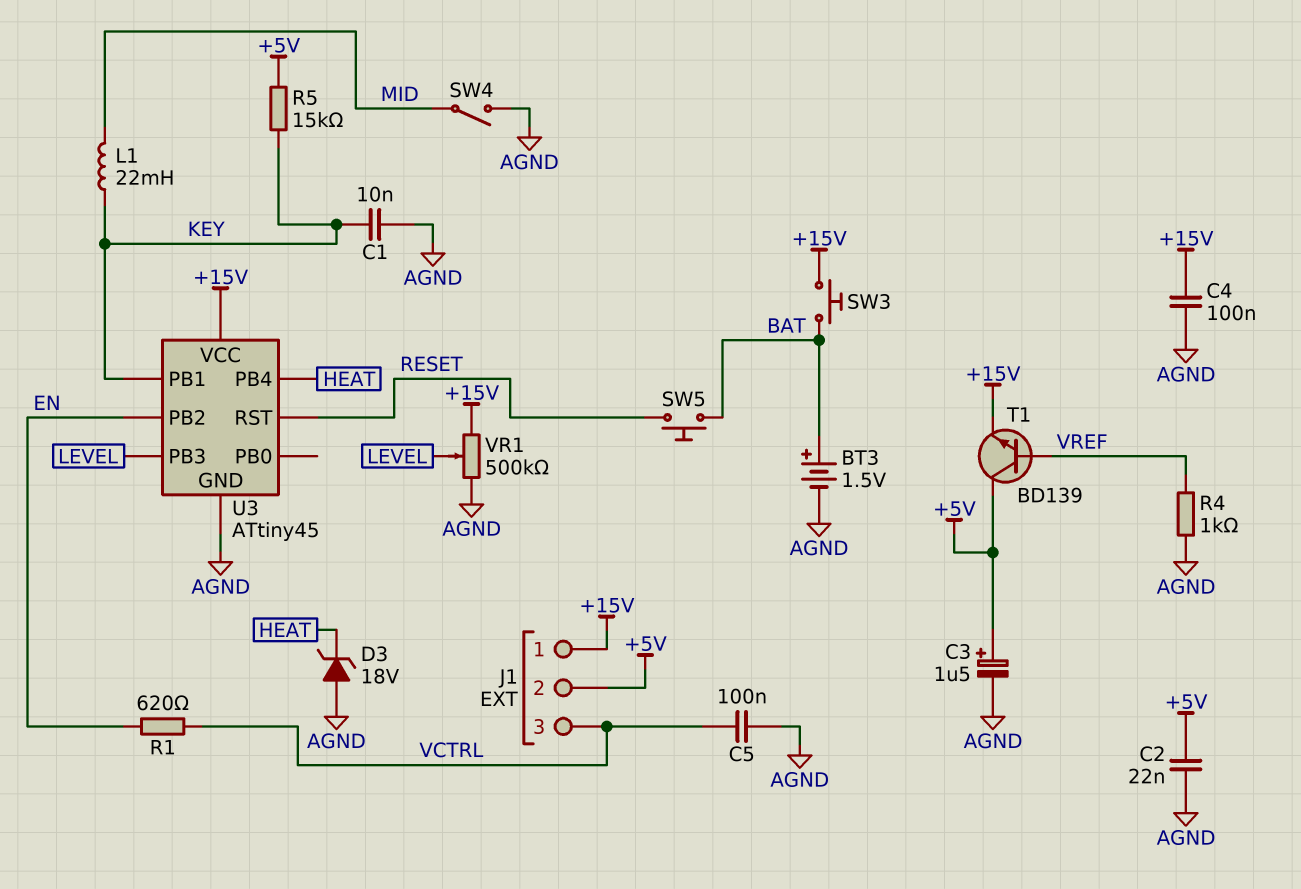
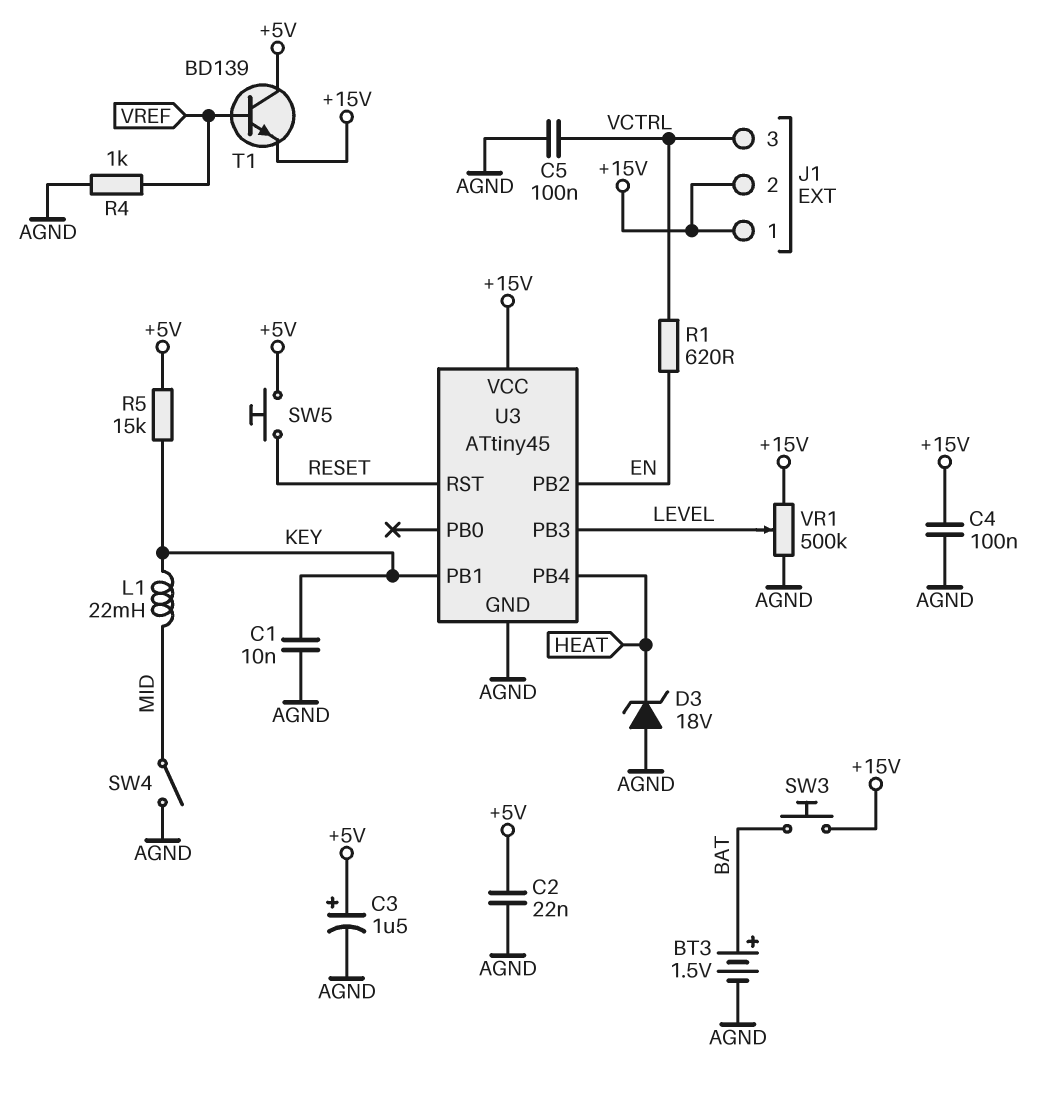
J1 pin 2: +5V -> +15V
SW5: button (BAT, RESET) -> button (+5V, RESET)

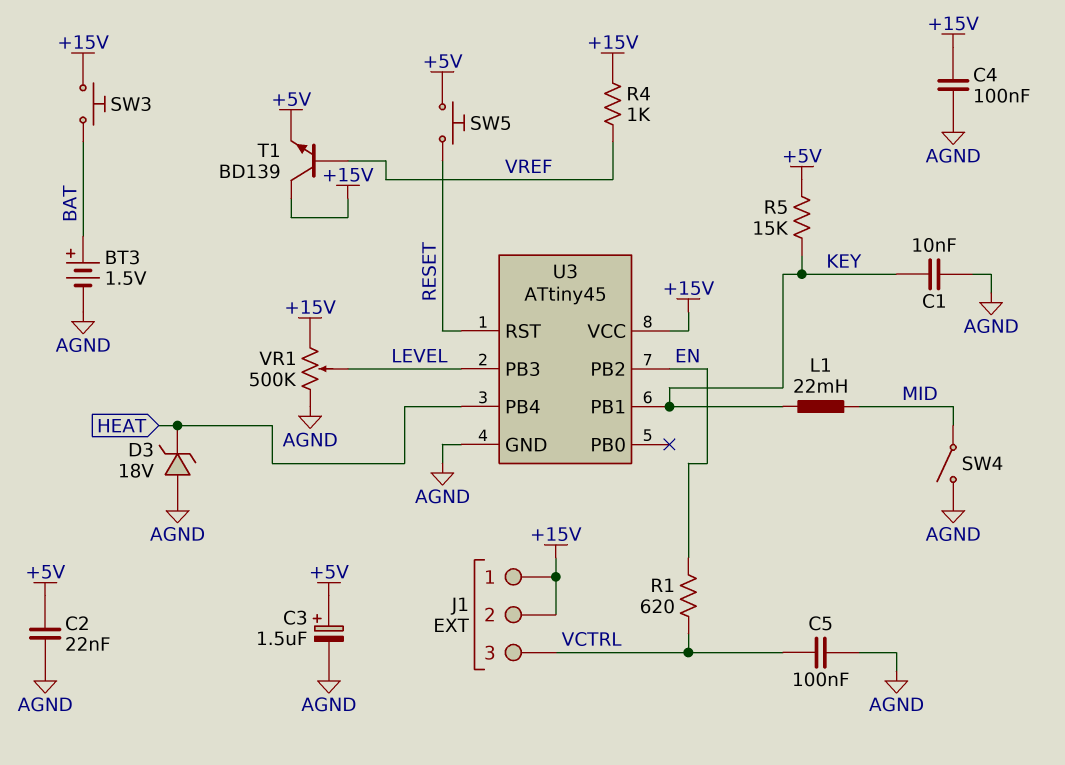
R4: 1k (AGND, VREF) -> 1k (+15V, VREF)
T1: NPN BD139 (B VREF, C +5V, E +15V) -> NPN BD139 (B VREF, C +15V, E +5V)

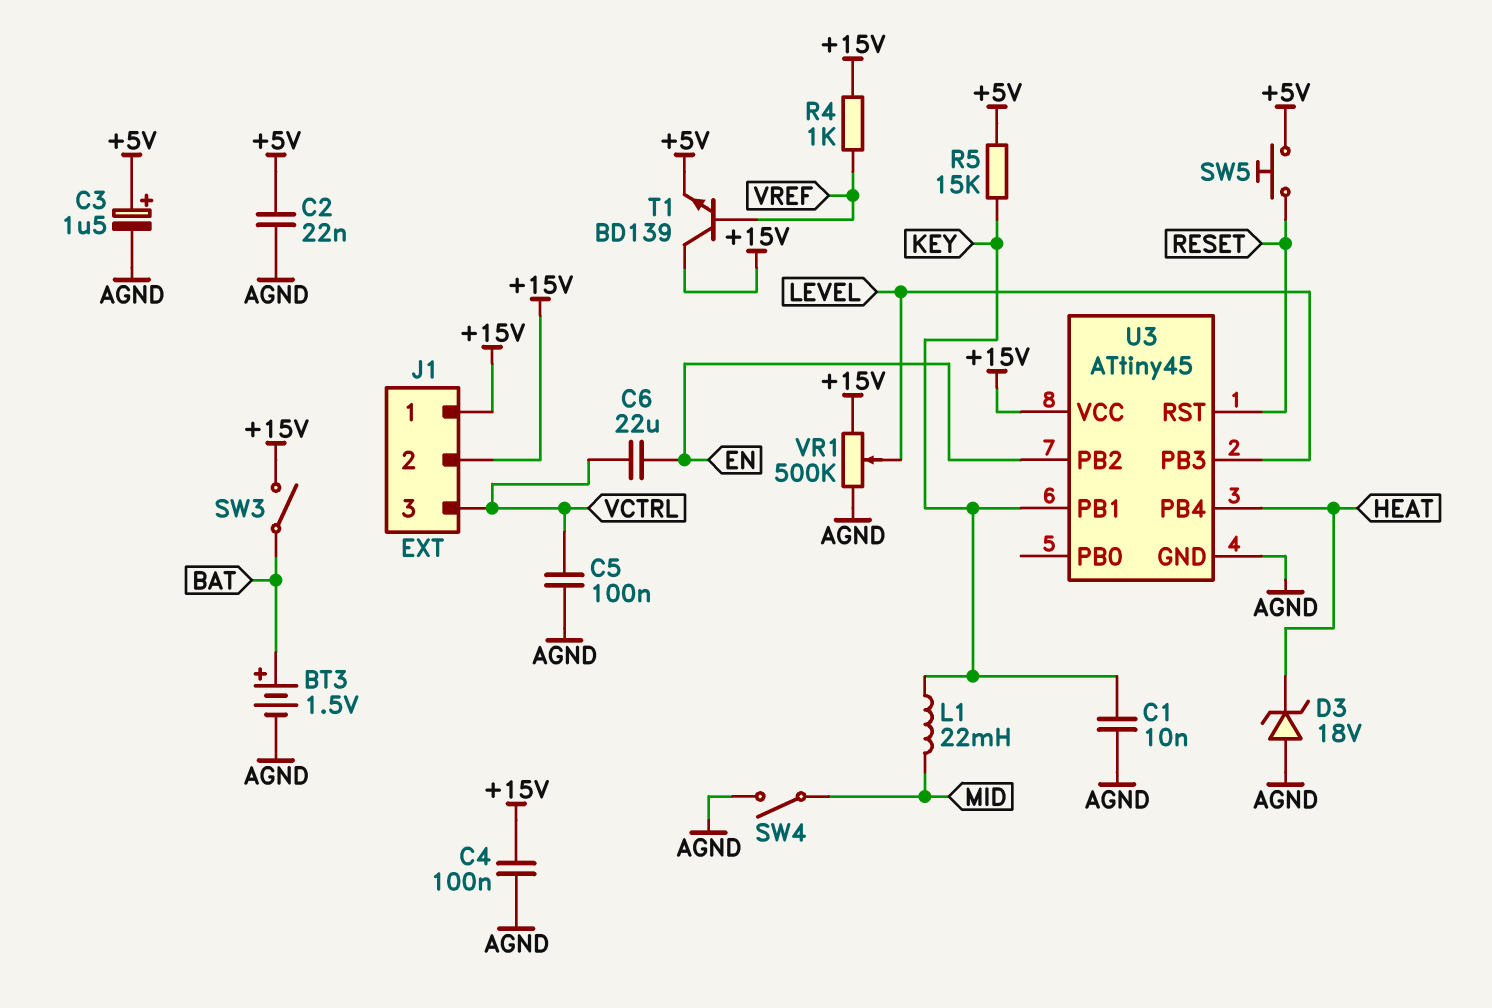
C6: none -> 22uF (EN, VCTRL)
R1: 620 (EN, VCTRL) -> none
SW3: button (+15V, BAT) -> switch (+15V, BAT)

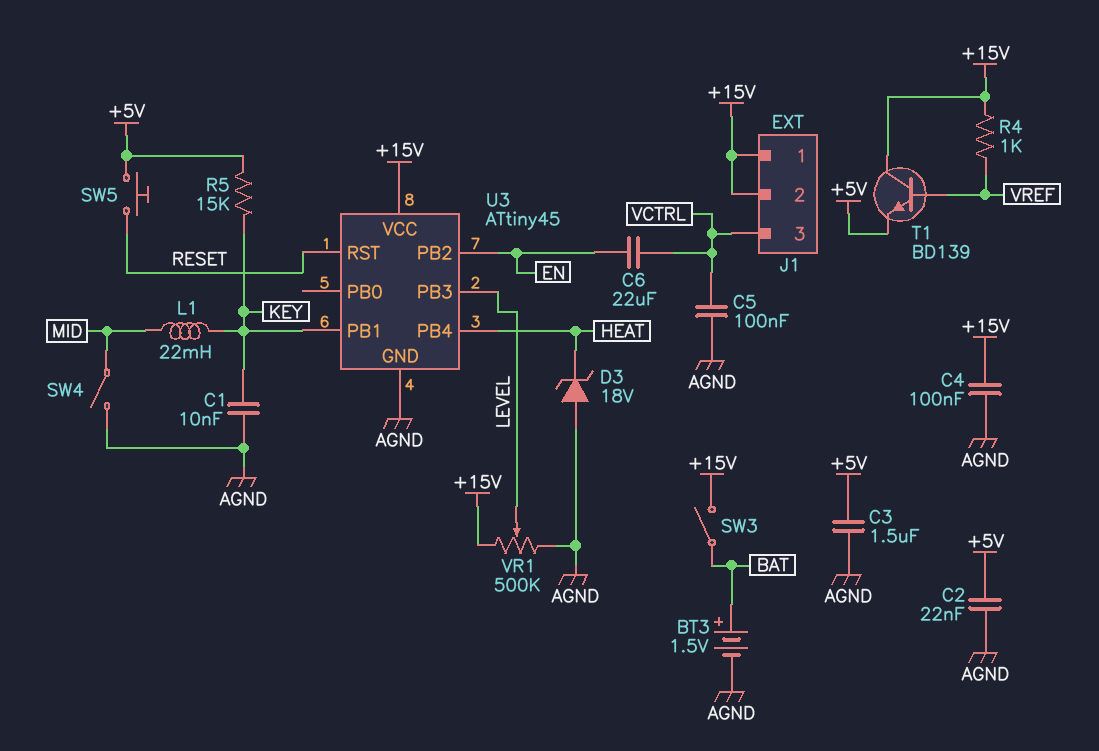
C3: 1.5uF (plus +5V, minus AGND) -> 1.5uF (+5V, AGND)

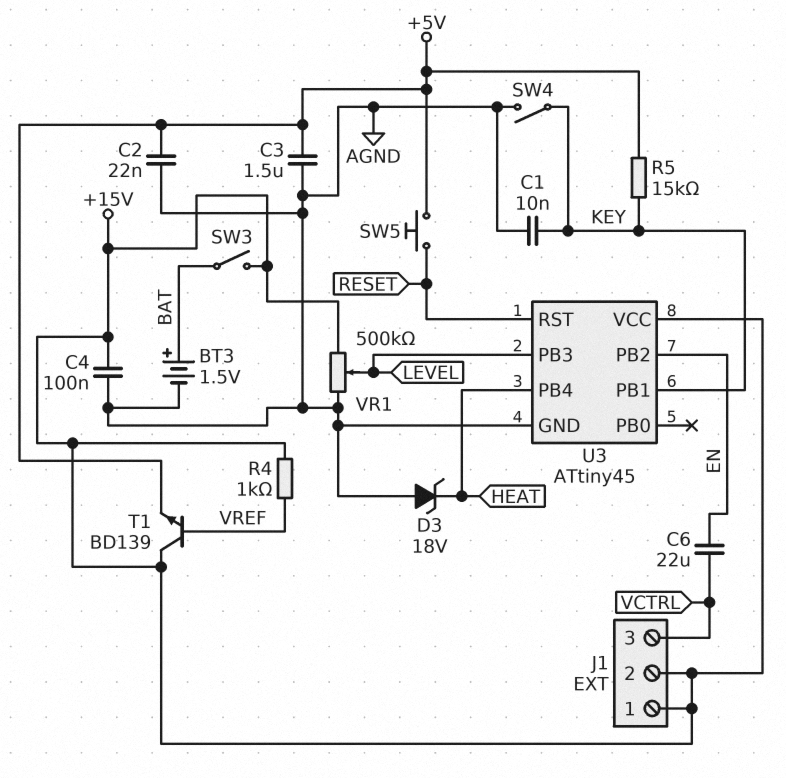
C5: 100nF (AGND, VCTRL) -> none
L1: 22mH (KEY, MID) -> none
SW4: switch (AGND, MID) -> switch (AGND, KEY)

